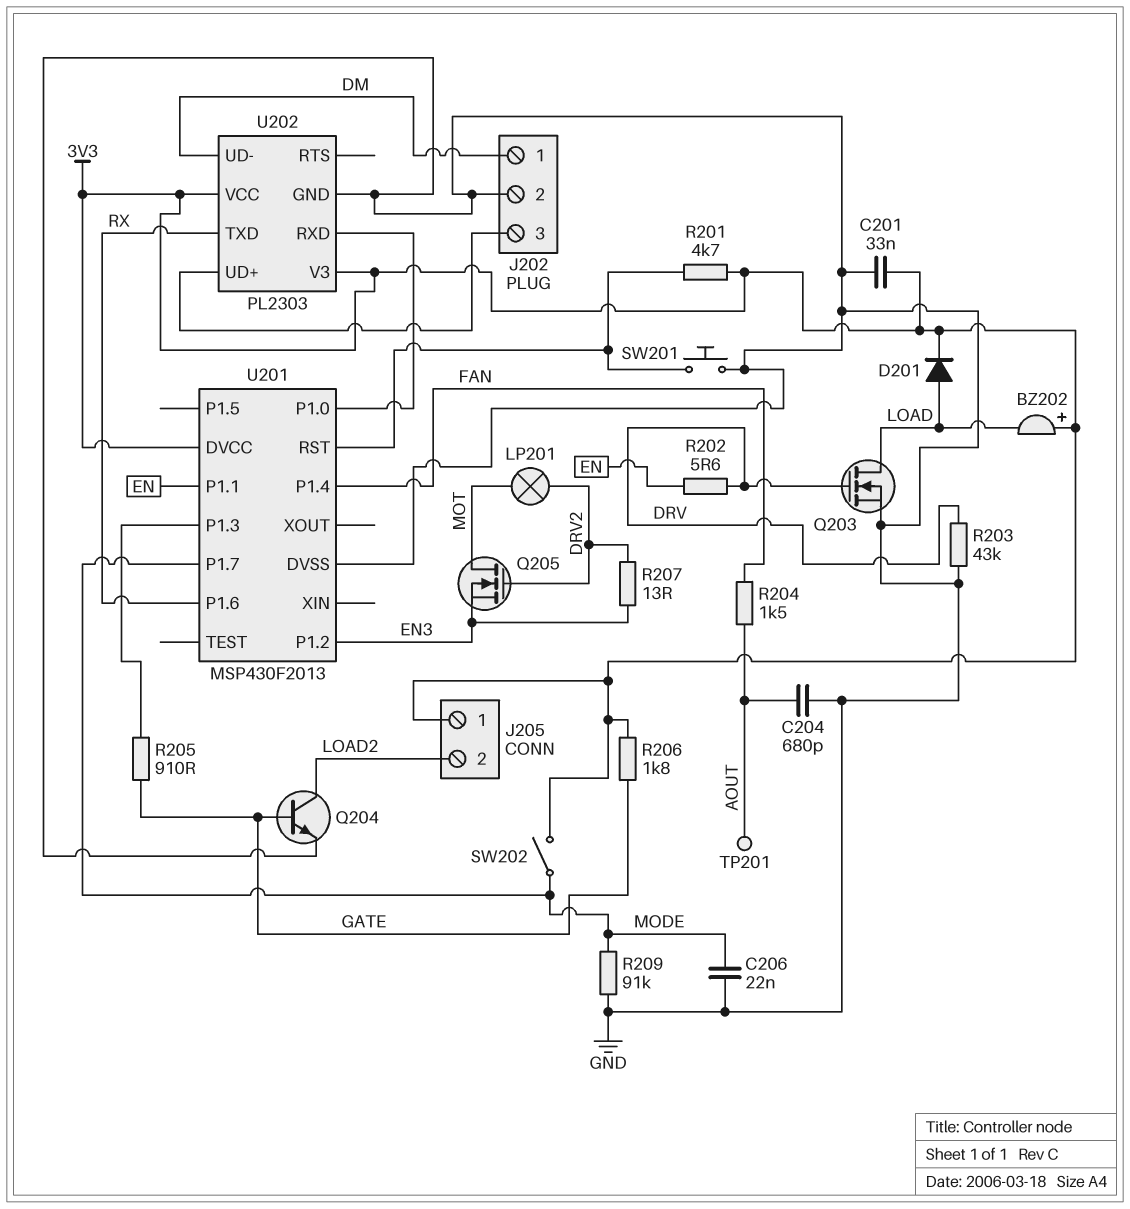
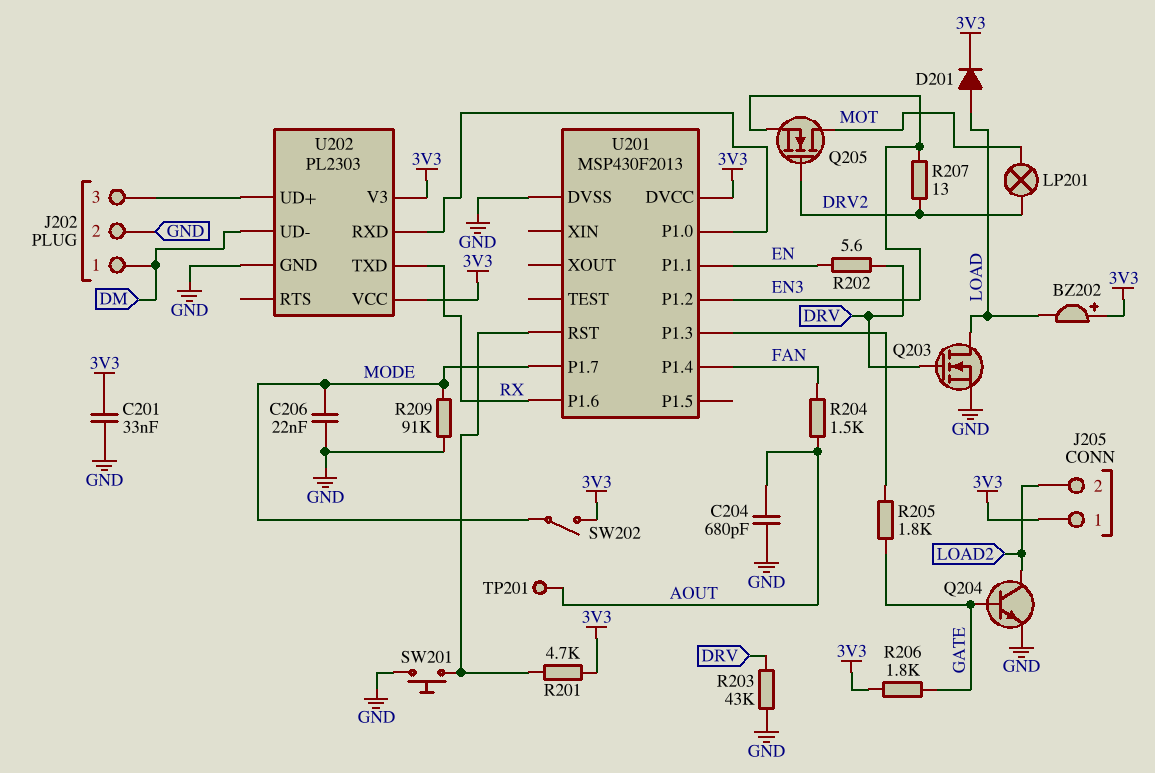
R205: 910 (GATE, U201/P1.3) -> 1.8k (GATE, U201/P1.3)

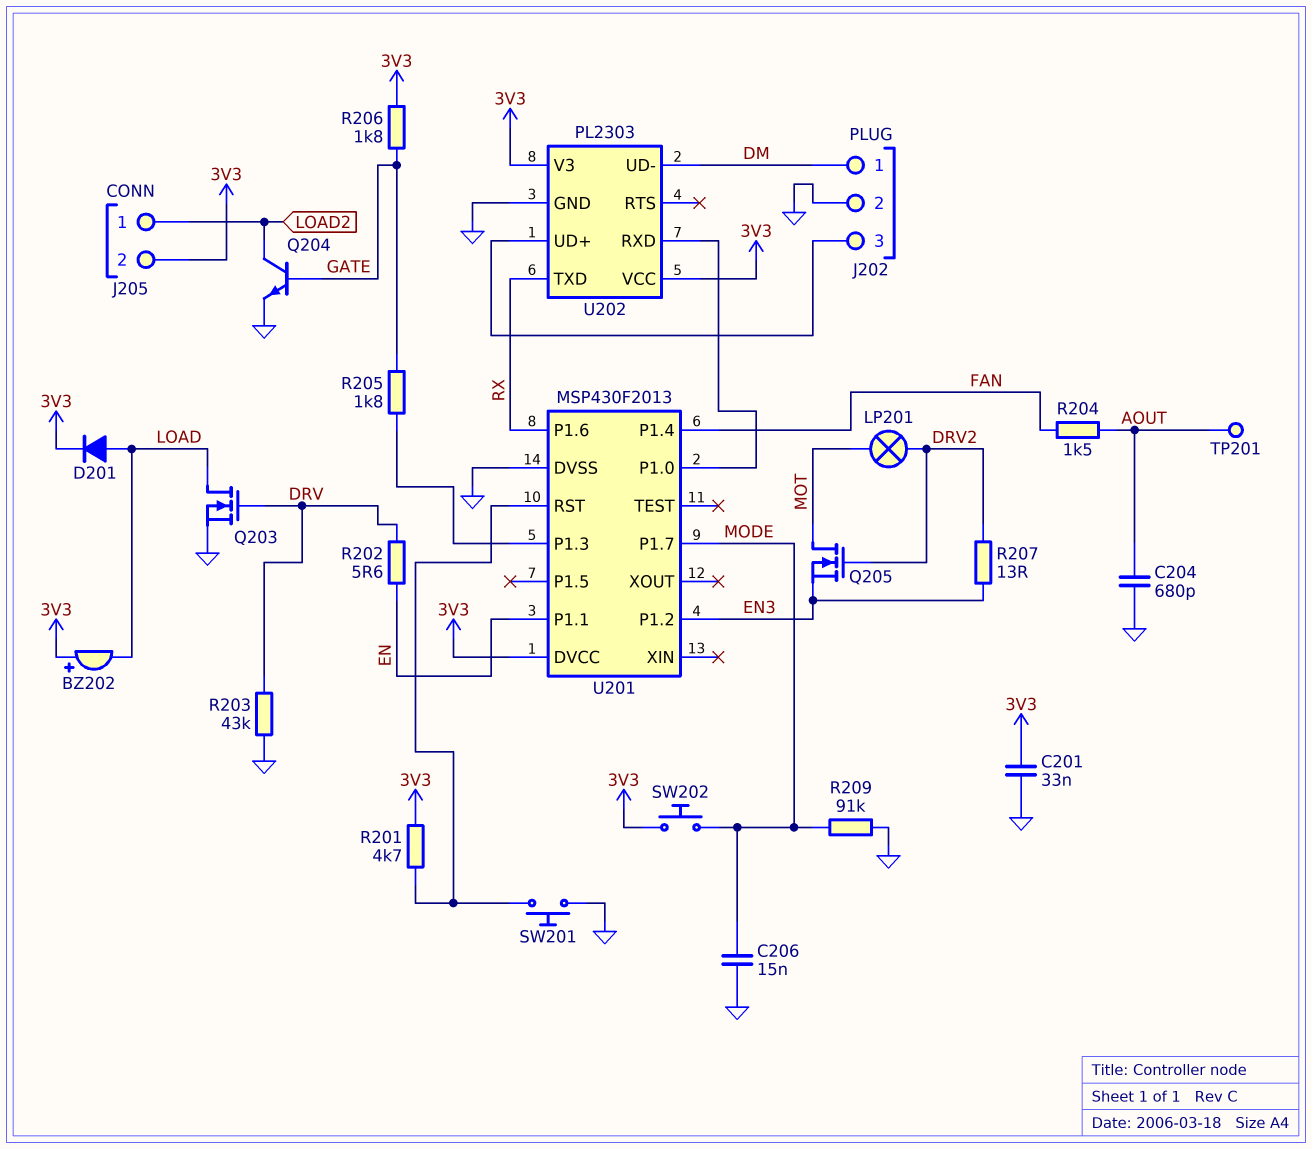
C206: 22nF (GND, MODE) -> 15nF (GND, MODE)
J205 pin 1: 3V3 -> LOAD2
J205 pin 2: LOAD2 -> 3V3
SW202: switch (3V3, MODE) -> button (3V3, MODE)

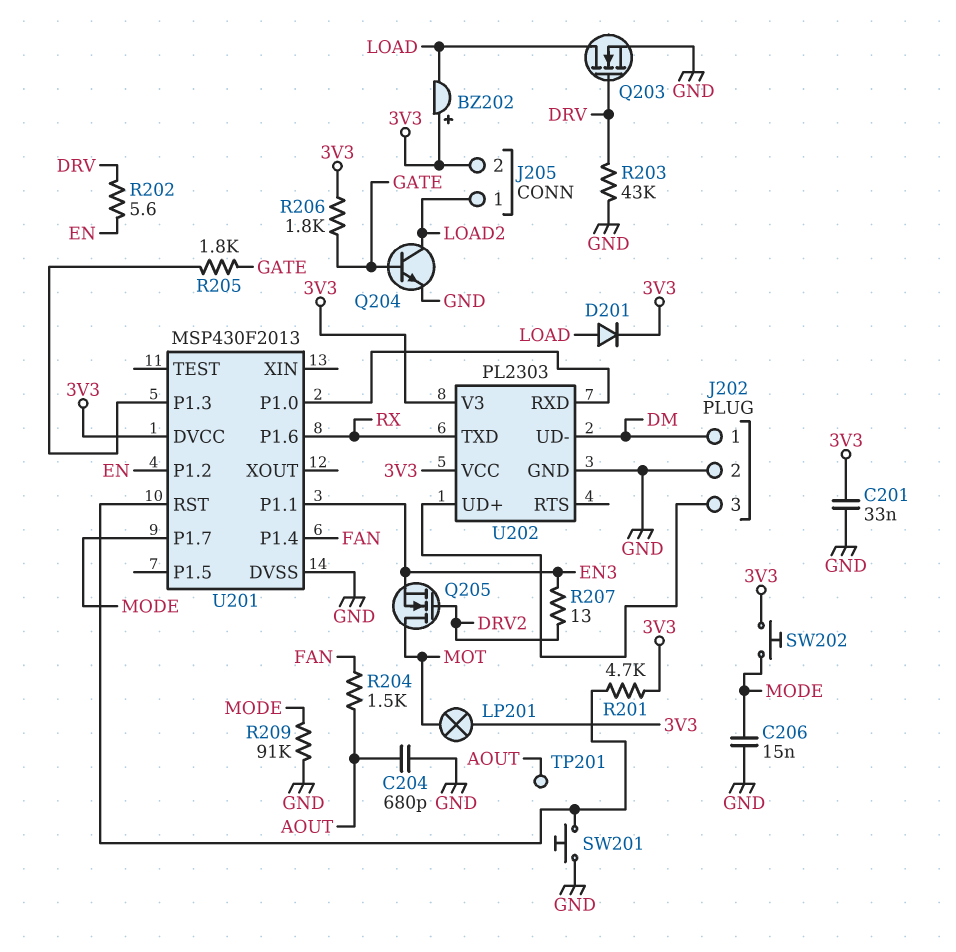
LP201: lamp (DRV2, MOT) -> lamp (3V3, MOT)
U201 pin P1.1: EN -> EN3
U201 pin P1.2: EN3 -> EN

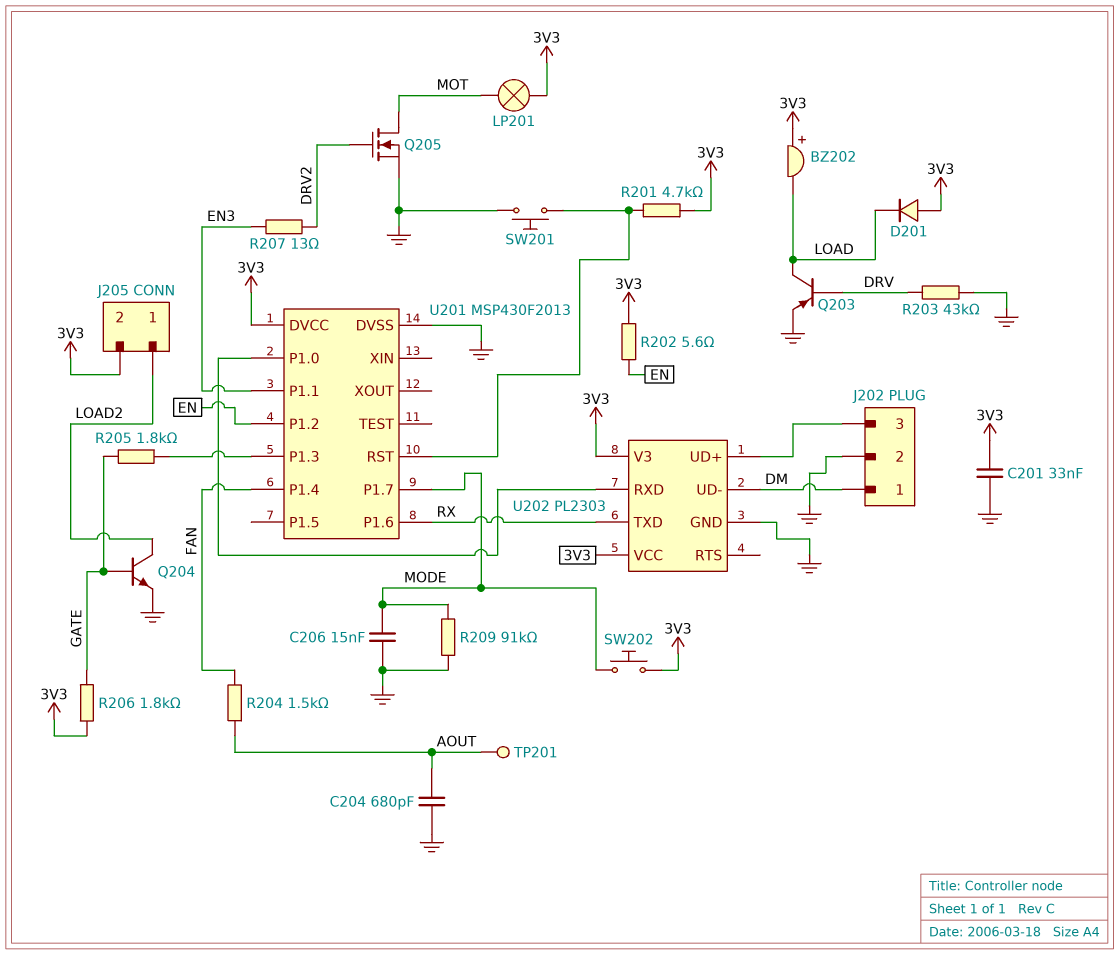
D201: diode (A LOAD, K 3V3) -> diode (A 3V3, K LOAD)
Q203: NMOS (G DRV, D LOAD, S GND) -> PNP (B DRV, C LOAD, E GND)
Q205: NMOS (G DRV2, D MOT, S EN3) -> NMOS (G DRV2, D MOT, S GND)
R202: 5.6 (DRV, EN) -> 5.6 (3V3, EN)

